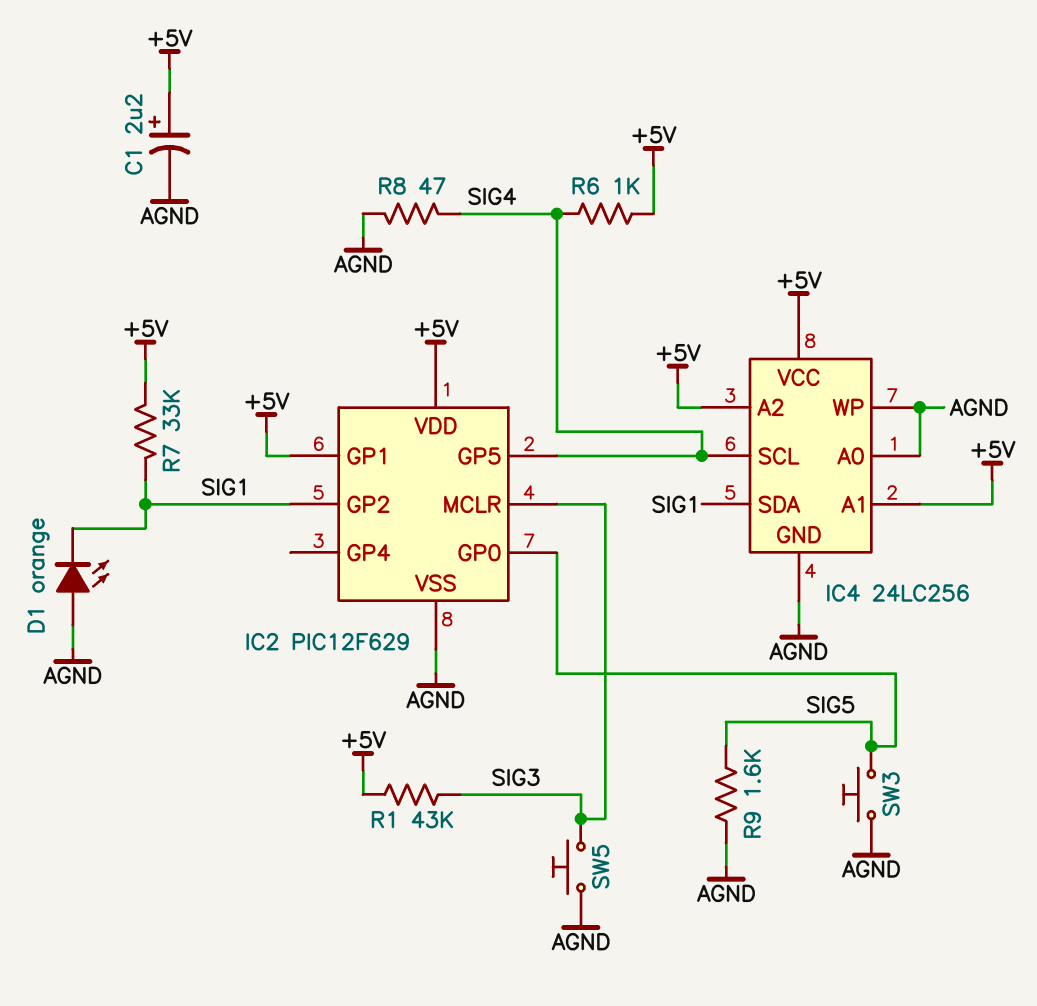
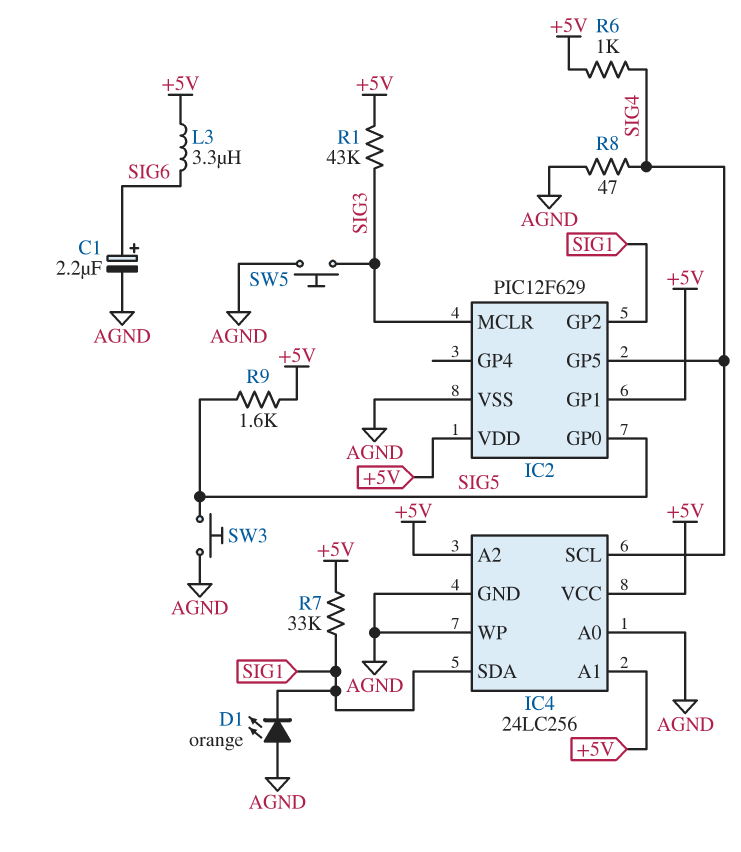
C1: 2.2uF (plus +5V, minus AGND) -> 2.2uF (plus SIG6, minus AGND)
L3: none -> 3.3uH (+5V, SIG6)
R9: 1.6k (AGND, SIG5) -> 1.6k (+5V, SIG5)

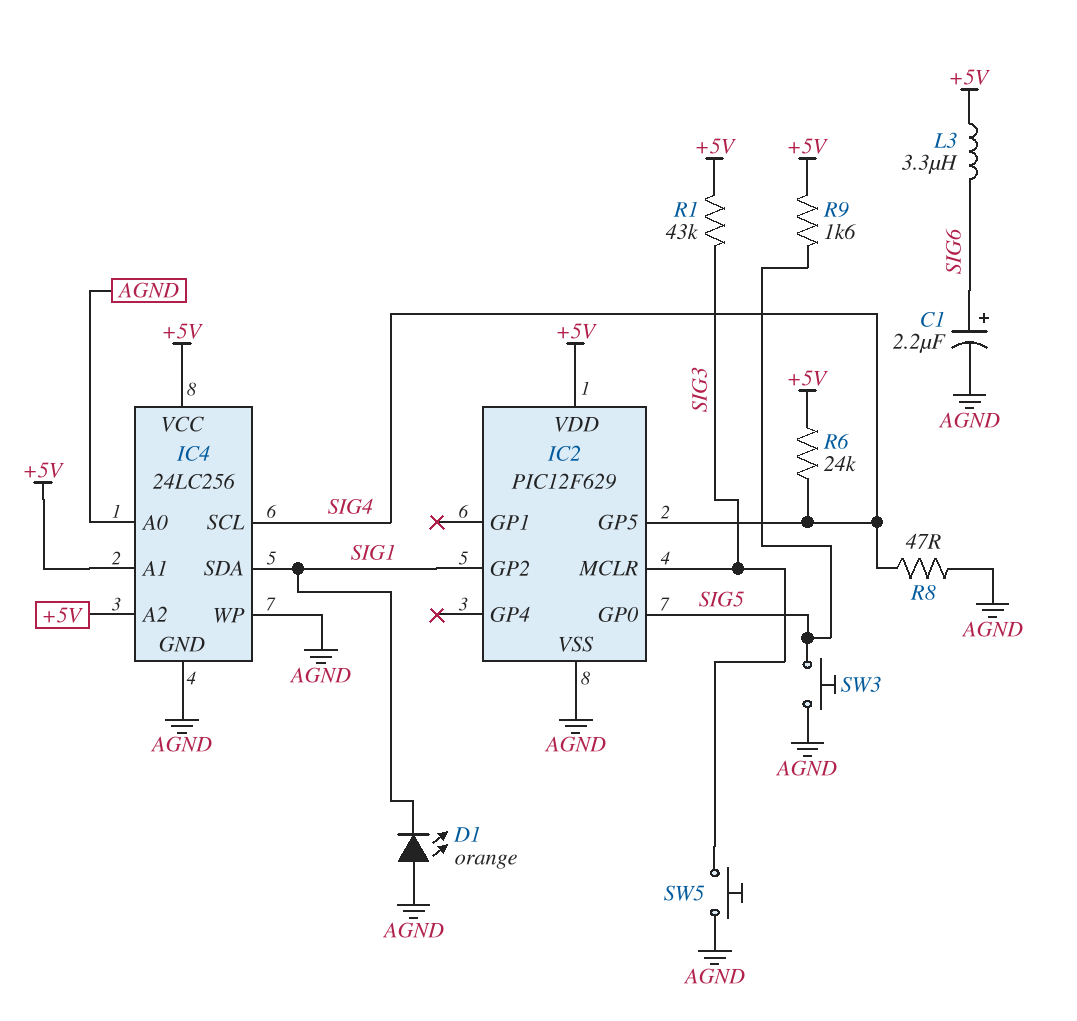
IC2 pin GP1: +5V -> none
R6: 1k (+5V, SIG4) -> 24k (+5V, SIG4)
R7: 33k (+5V, SIG1) -> none

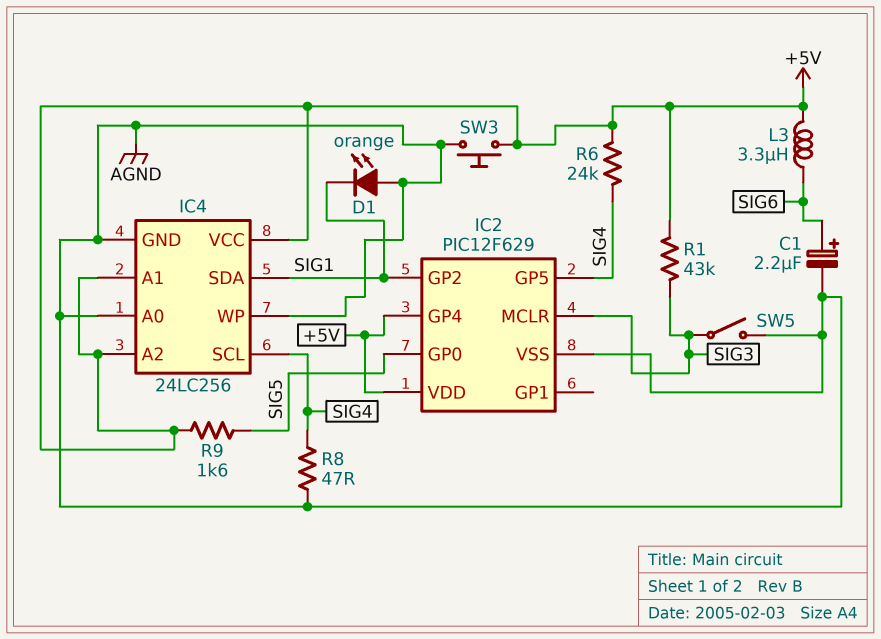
IC2 pin GP4: none -> +5V
SW3: button (AGND, SIG5) -> button (+5V, AGND)
SW5: button (AGND, SIG3) -> switch (AGND, SIG3)

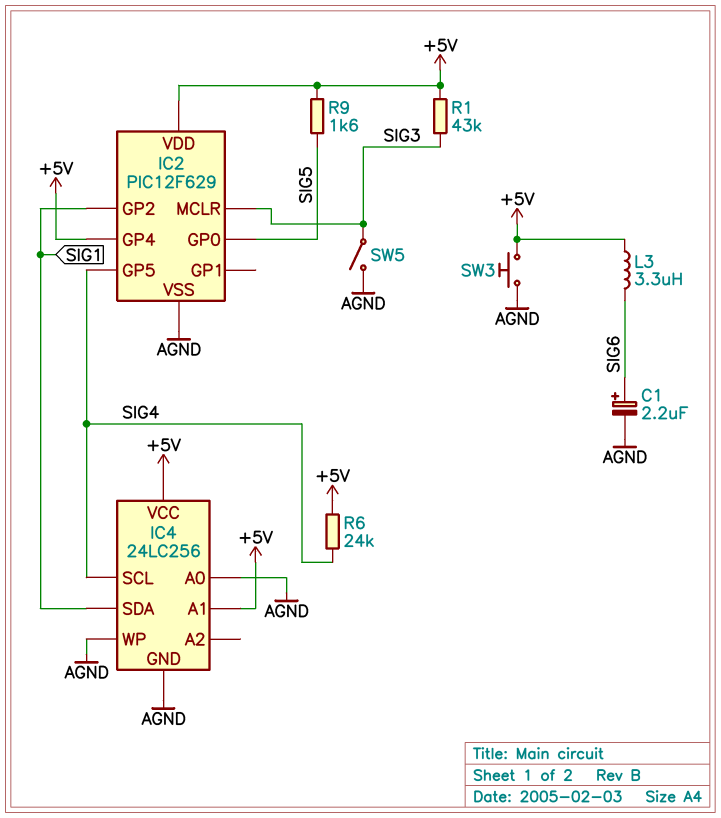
D1: LED orange (A AGND, K SIG1) -> none
IC4 pin A2: +5V -> none
R8: 47 (AGND, SIG4) -> none

